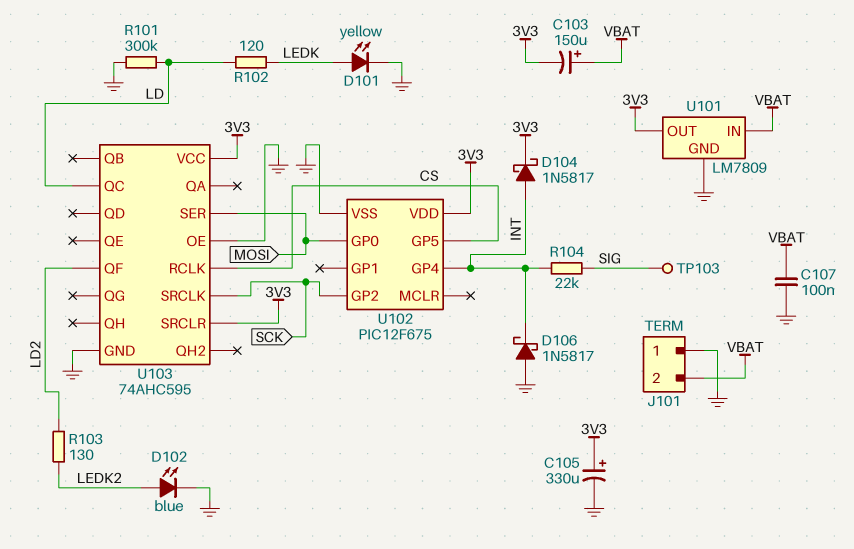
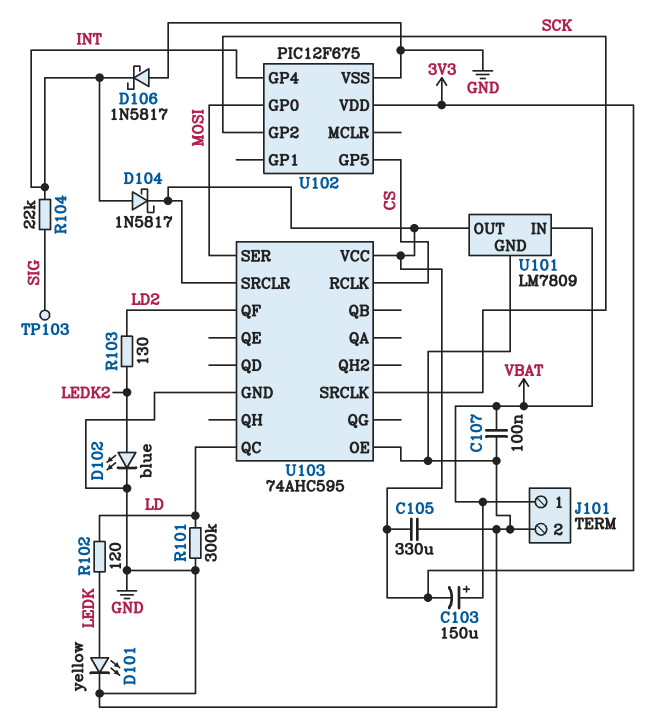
C105: 330uF (plus 3V3, minus GND) -> 330uF (3V3, GND)
J101 pin 1: GND -> VBAT
J101 pin 2: VBAT -> GND

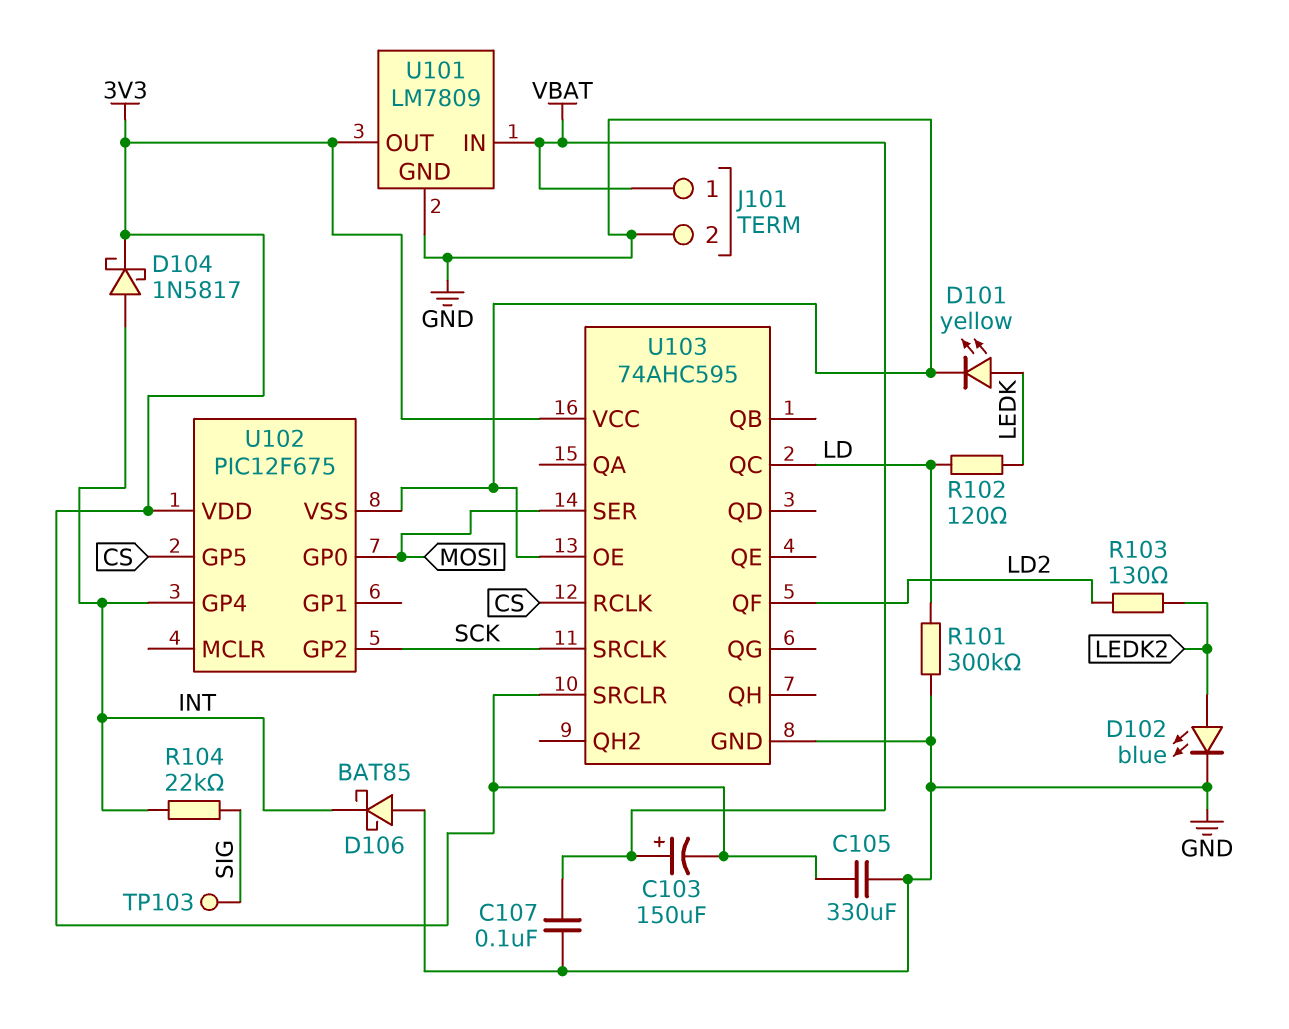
D106: schottky 1N5817 (A GND, K INT) -> schottky BAT85 (A GND, K INT)

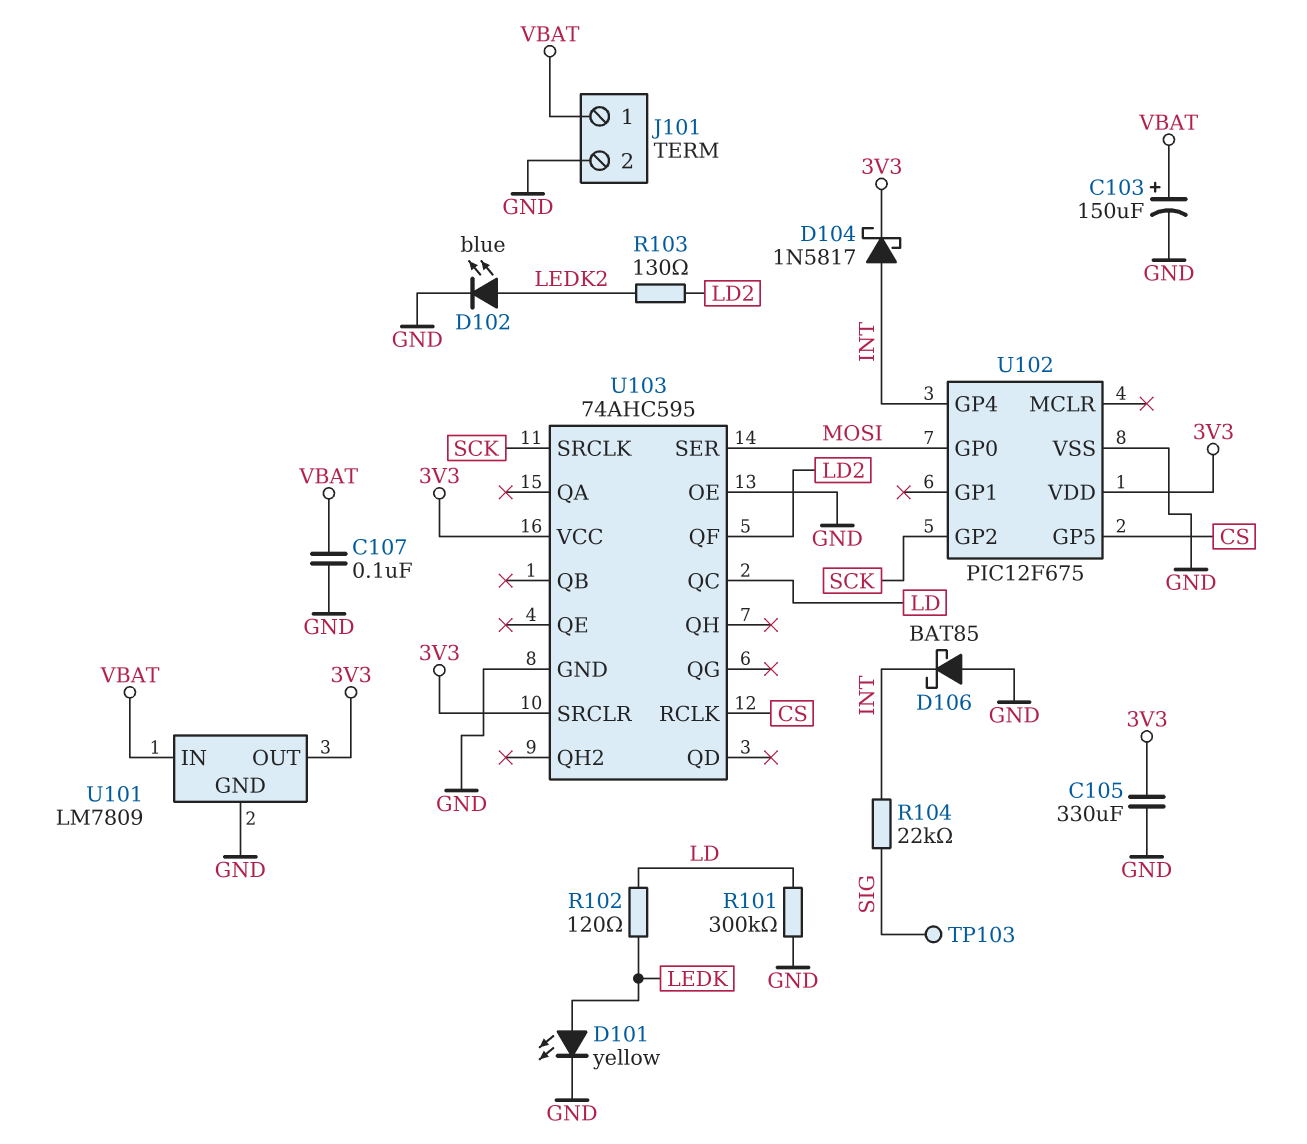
C103: 150uF (plus VBAT, minus 3V3) -> 150uF (plus VBAT, minus GND)

